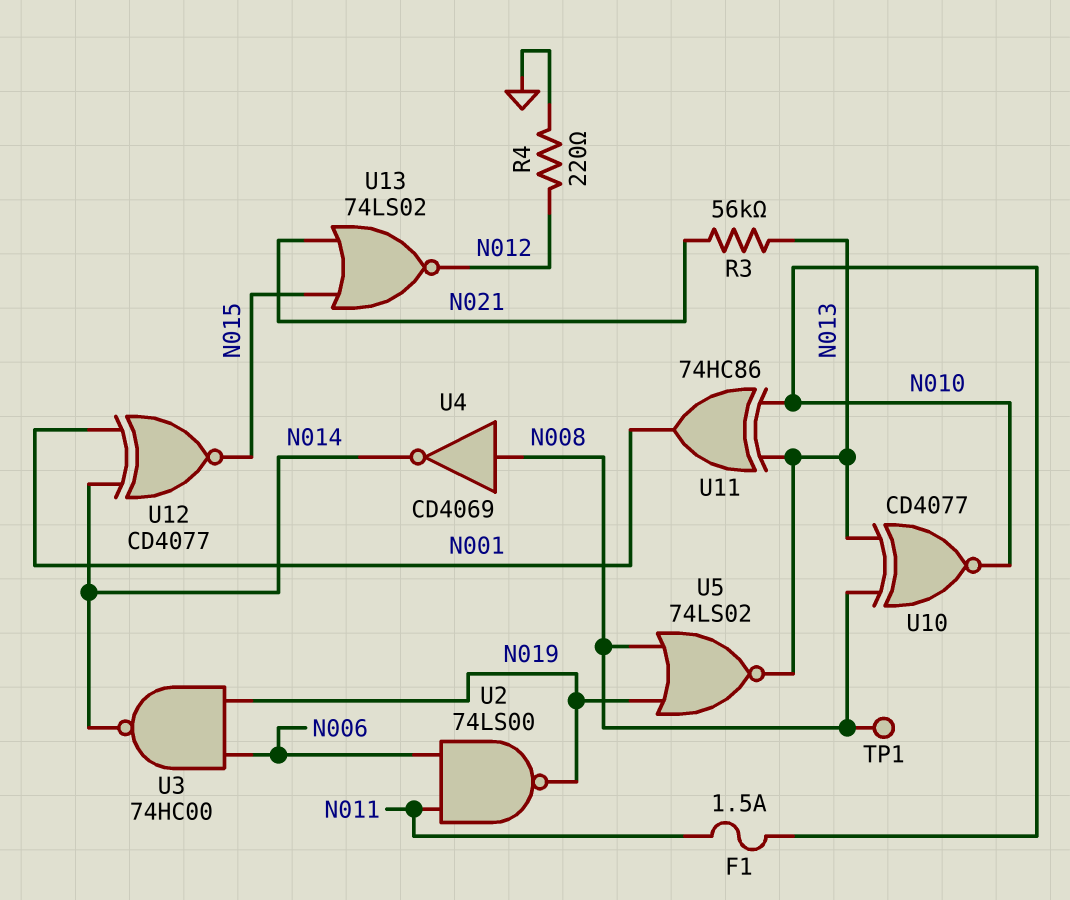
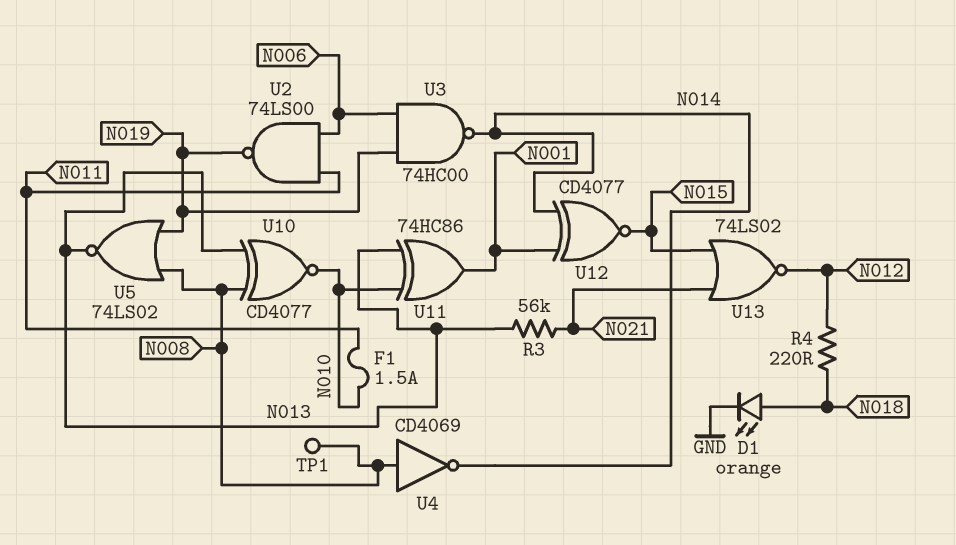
D1: none -> LED orange (A N018, K GND)
R4: 220 (GND, N012) -> 220 (N012, N018)

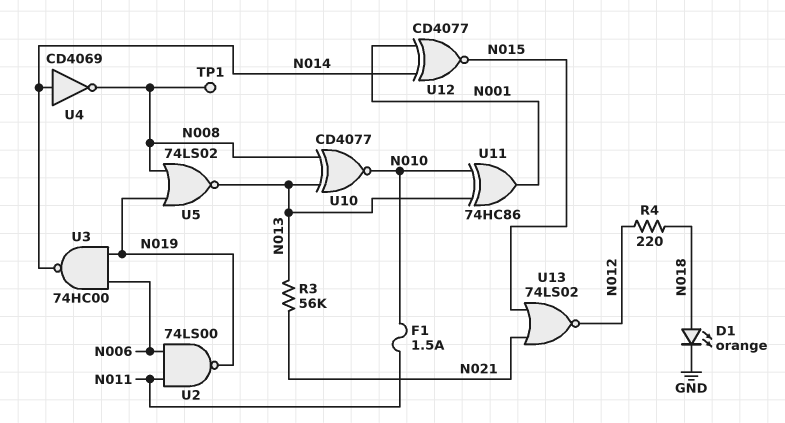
U4: NOT CD4069 (in N008, out N014) -> NOT CD4069 (in N014, out N008)

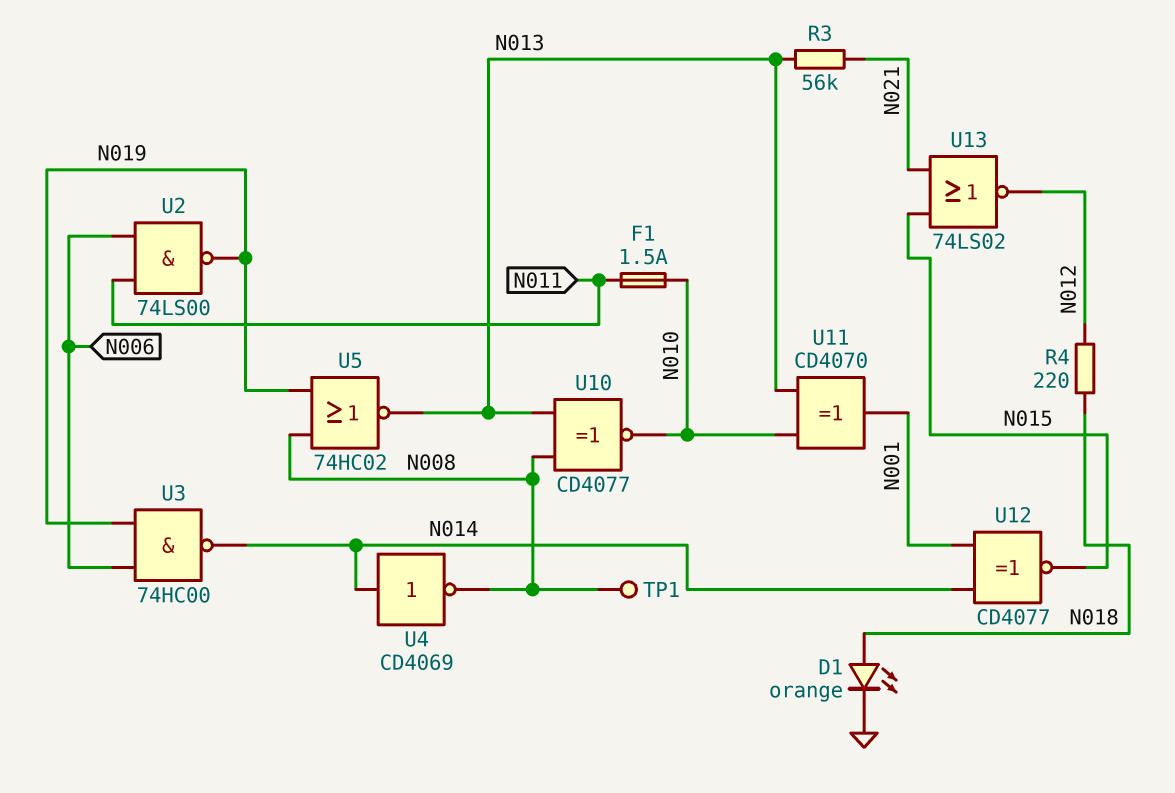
U5: NOR 74LS02 (in N008, in N019, out N013) -> NOR 74HC02 (in N008, in N019, out N013)
U11: XOR 74HC86 (in N010, in N013, out N001) -> XOR CD4070 (in N010, in N013, out N001)

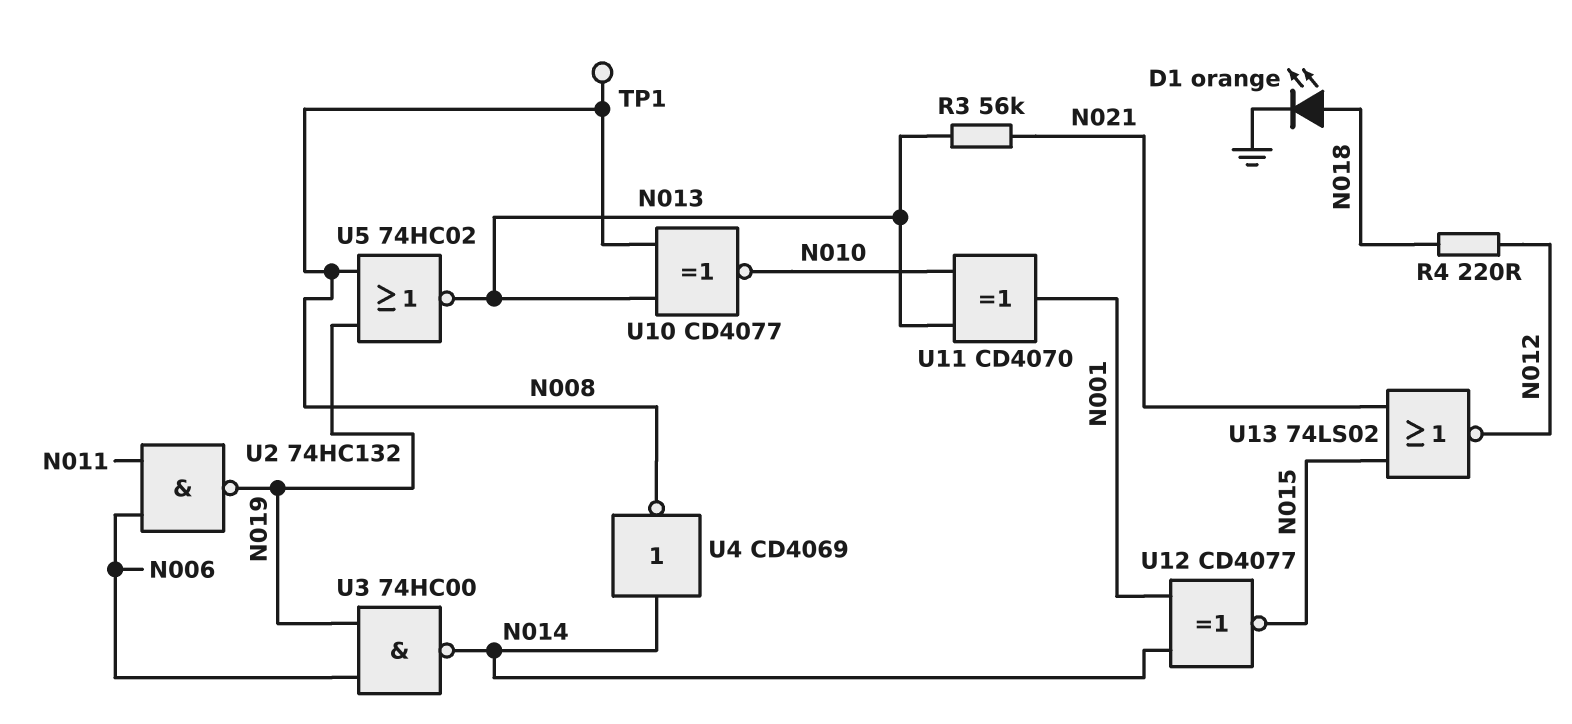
F1: 1.5A (N010, N011) -> none
U2: NAND 74LS00 (in N006, in N011, out N019) -> NAND 74HC132 (in N006, in N011, out N019)

